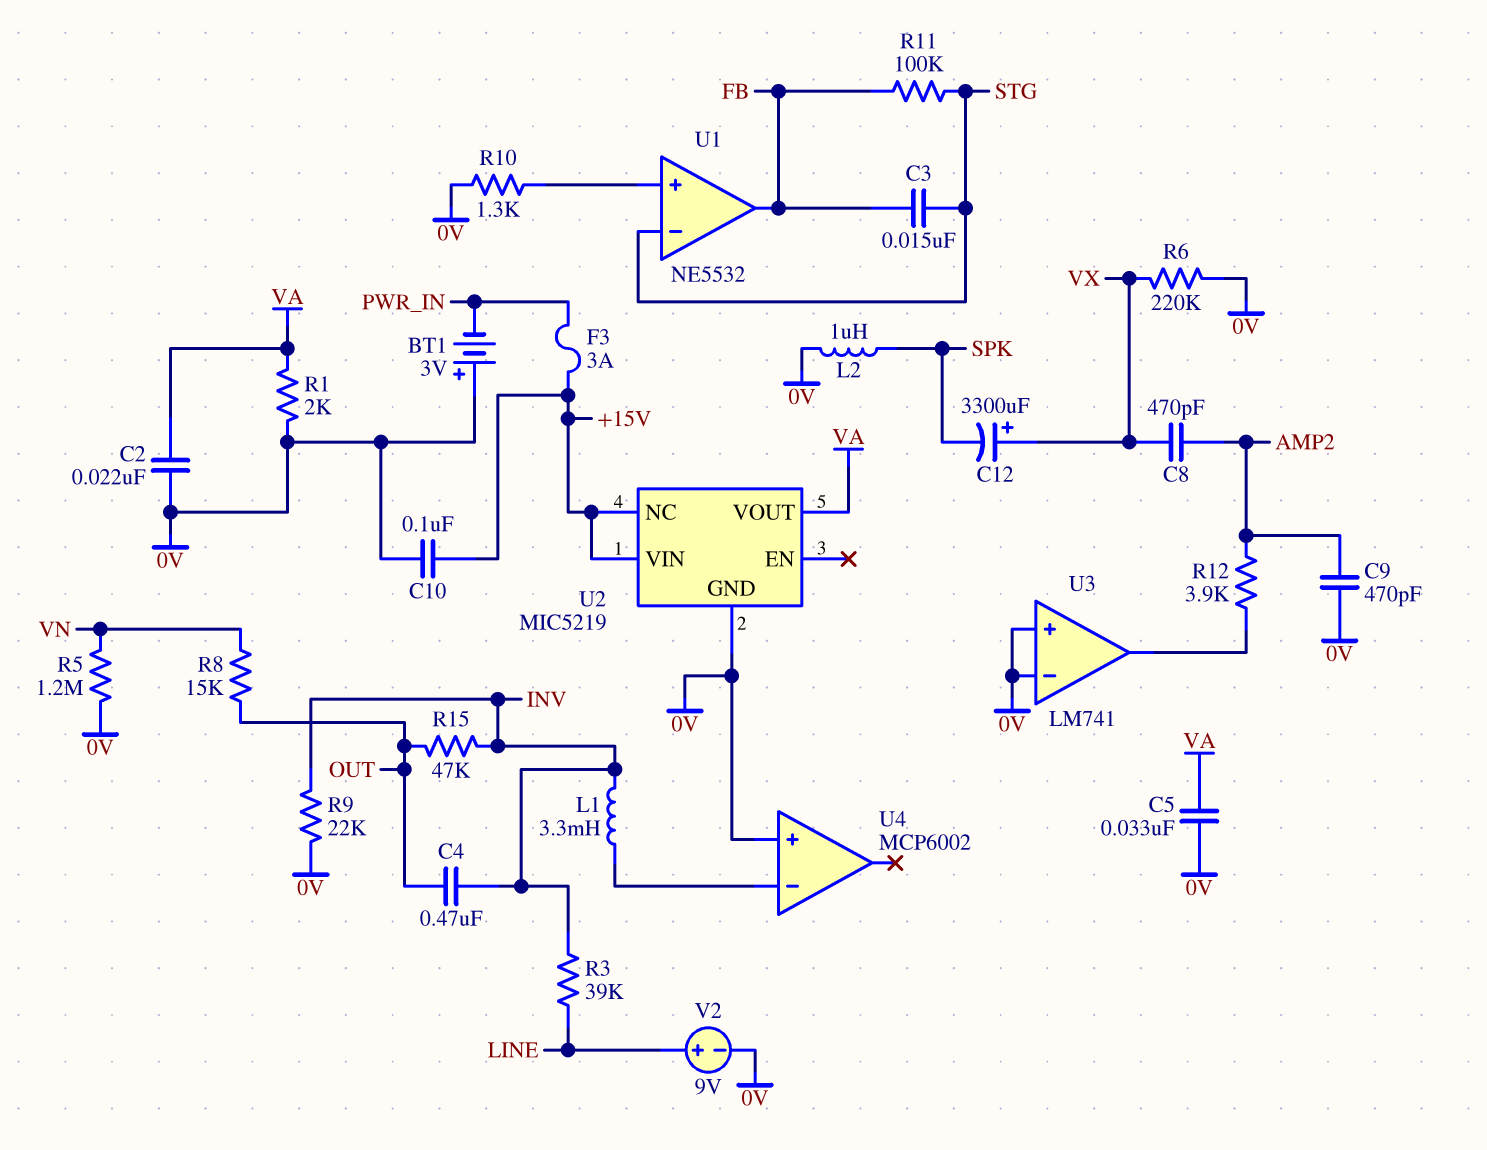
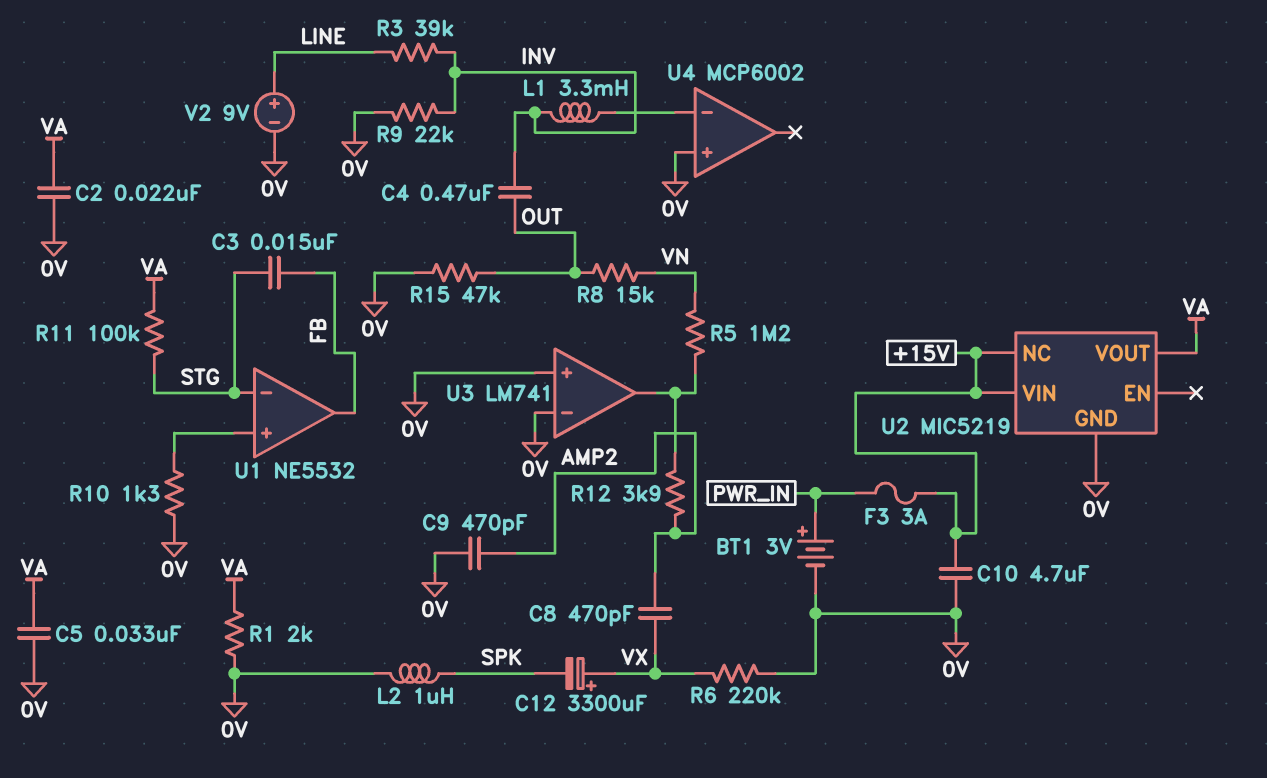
BT1: 3V (plus 0V, minus PWR_IN) -> 3V (plus PWR_IN, minus 0V)
C10: 100nF (+15V, 0V) -> 4.7uF (+15V, 0V)
R5: 1.2M (0V, VN) -> 1.2M (U3/out, VN)
R11: 100k (FB, STG) -> 100k (STG, VA)
R15: 47k (INV, OUT) -> 47k (0V, OUT)

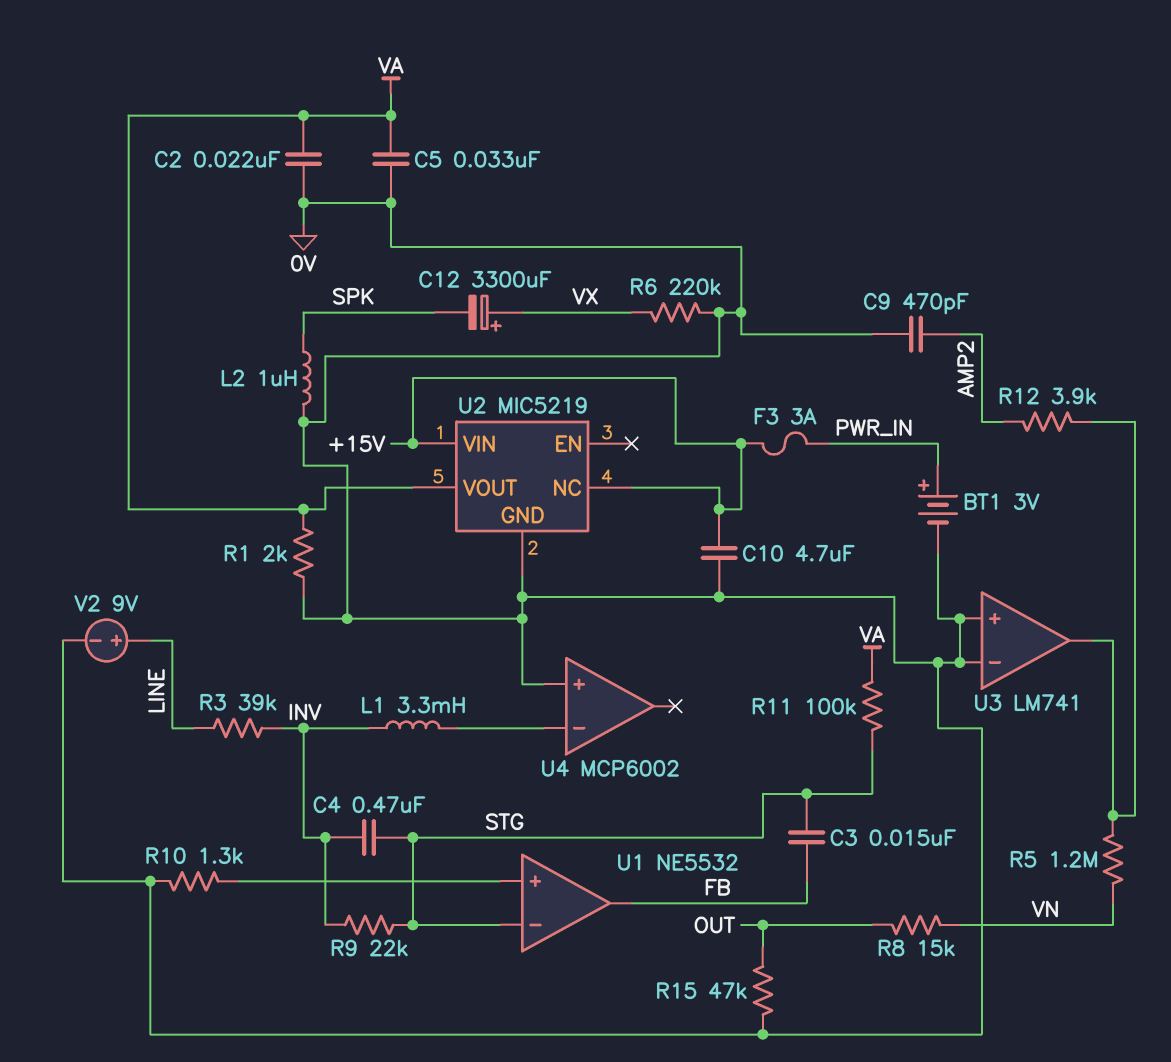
C4: 470nF (INV, OUT) -> 470nF (INV, STG)
C8: 470pF (AMP2, VX) -> none
R9: 22k (0V, INV) -> 22k (INV, STG)

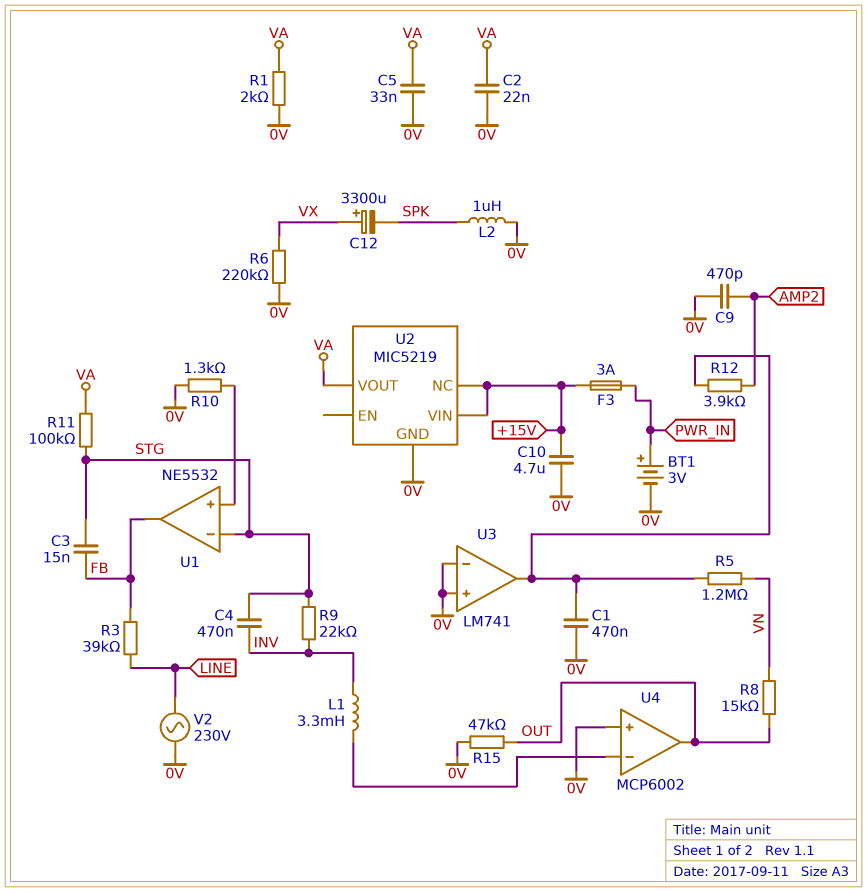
C1: none -> 470nF (0V, U3/out)
R3: 39k (INV, LINE) -> 39k (FB, LINE)
U4 pin out: none -> OUT
V2: 9V (plus LINE, minus 0V) -> AC 230V (0V, LINE)

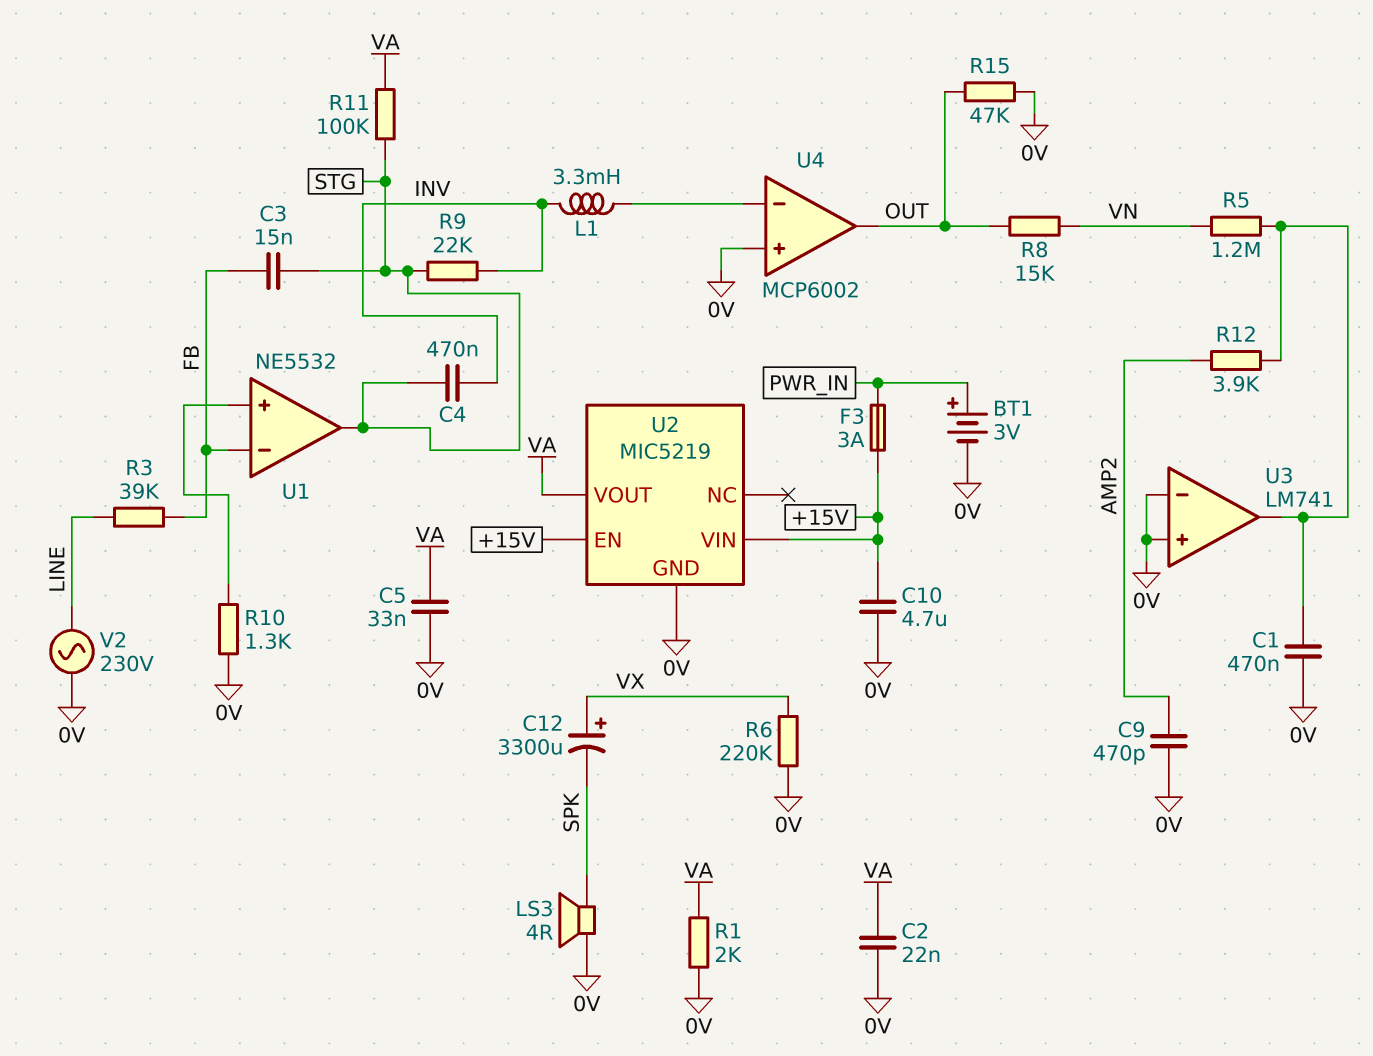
L2: 1uH (0V, SPK) -> none
LS3: none -> speaker 4R (0V, SPK)
U1 pin in-: STG -> FB
U1 pin out: FB -> STG
U2 pin EN: none -> +15V
U2 pin NC: +15V -> none

